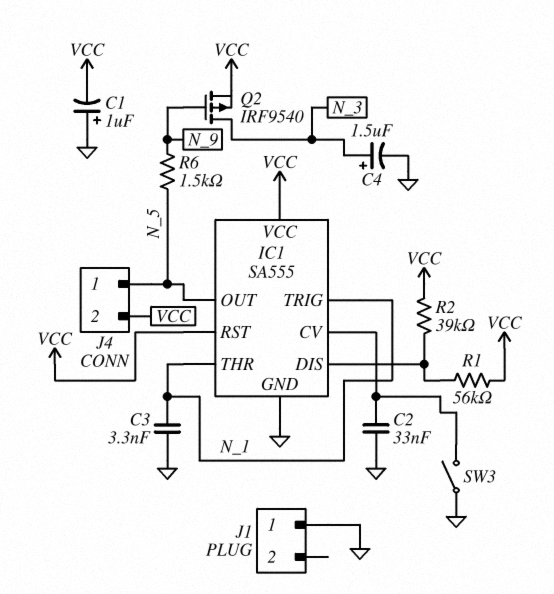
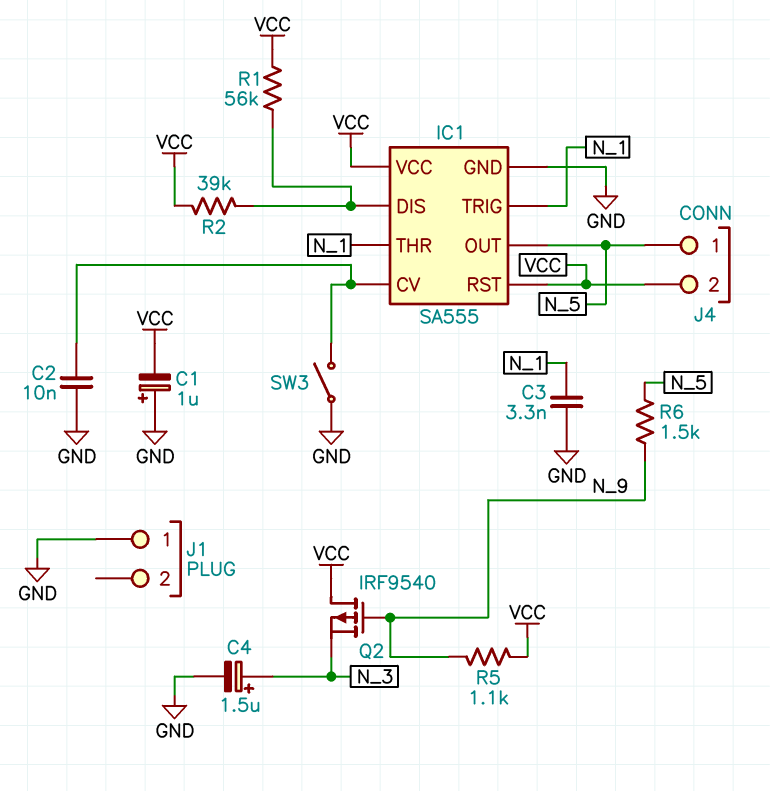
C2: 33nF (GND, IC1/CV) -> 10nF (GND, IC1/CV)
Q2: PMOS IRF9540 (G N_9, D N_3, S VCC) -> PMOS IRF9540 (G N_9, D VCC, S N_3)
R5: none -> 1.1k (N_9, VCC)

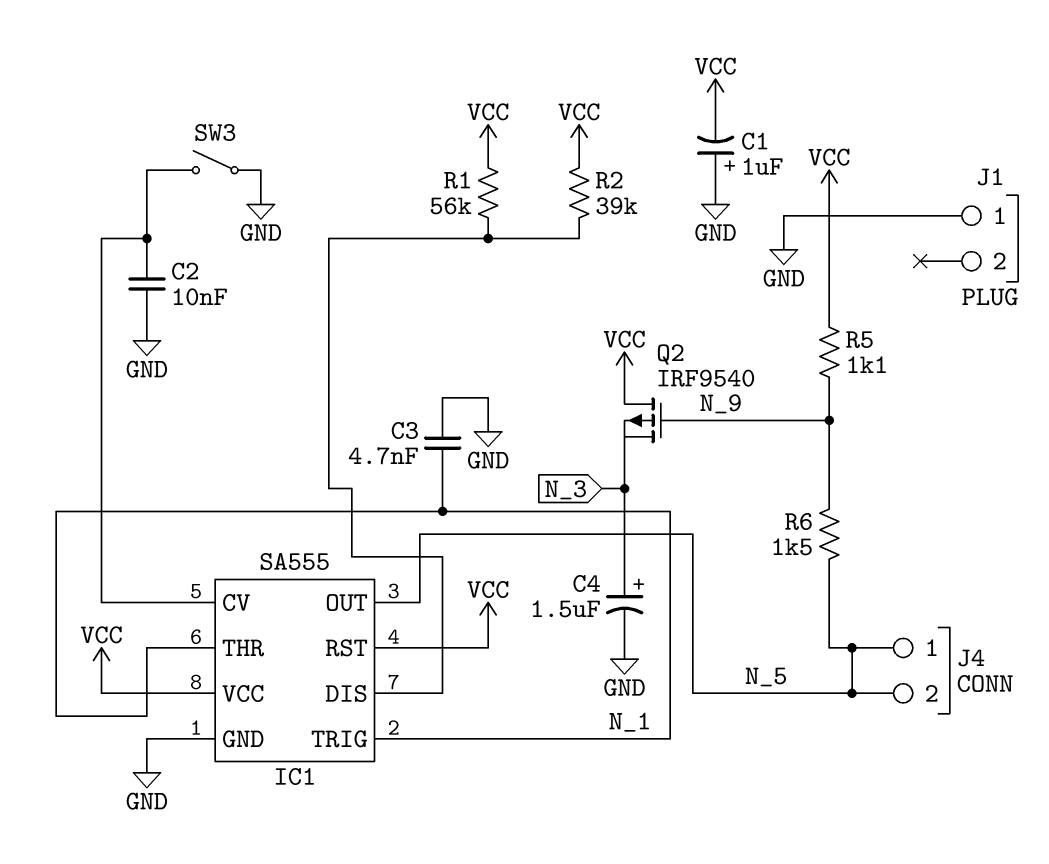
C3: 3.3nF (GND, N_1) -> 4.7nF (GND, N_1)
J4 pin 2: VCC -> N_5

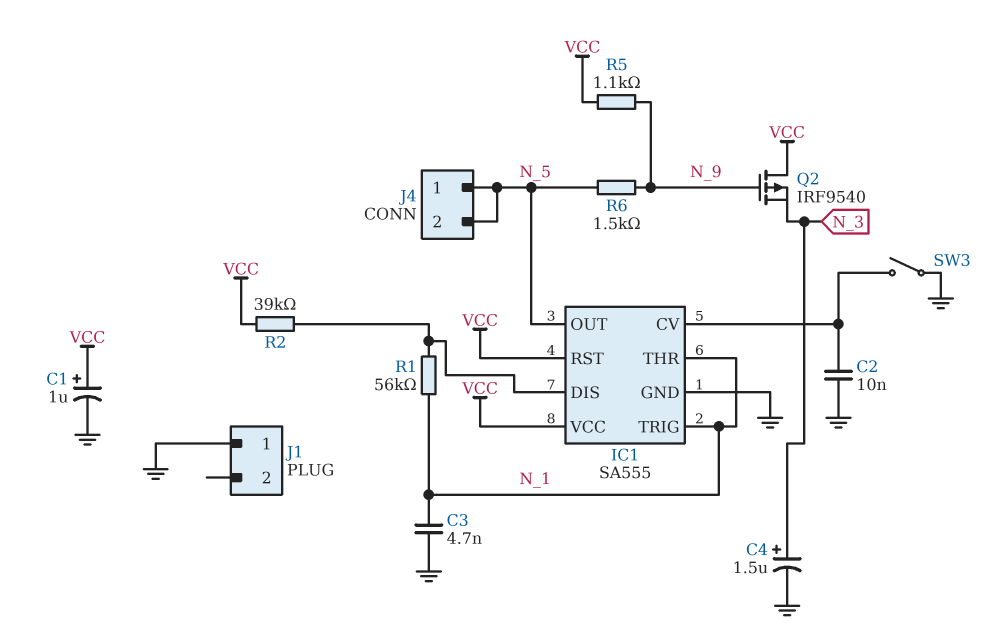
C1: 1uF (plus GND, minus VCC) -> 1uF (plus VCC, minus GND)
R1: 56k (IC1/DIS, VCC) -> 56k (IC1/DIS, N_1)

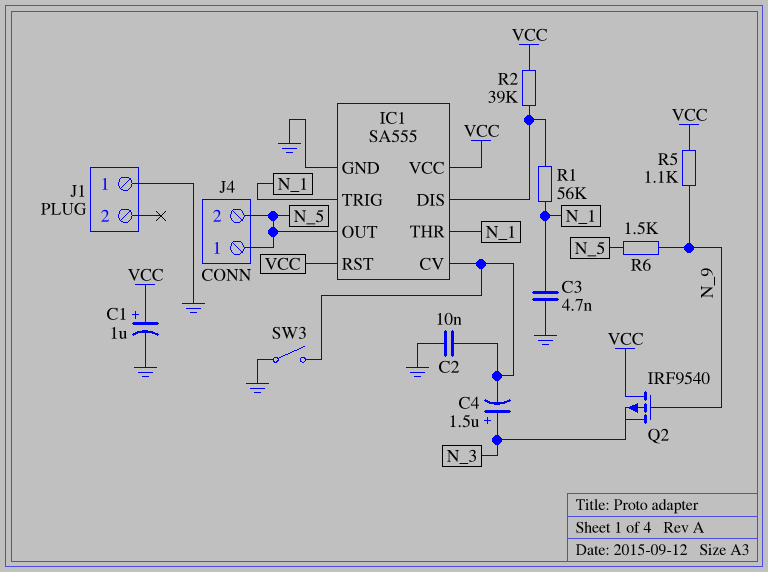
C4: 1.5uF (plus N_3, minus GND) -> 1.5uF (plus N_3, minus IC1/CV)

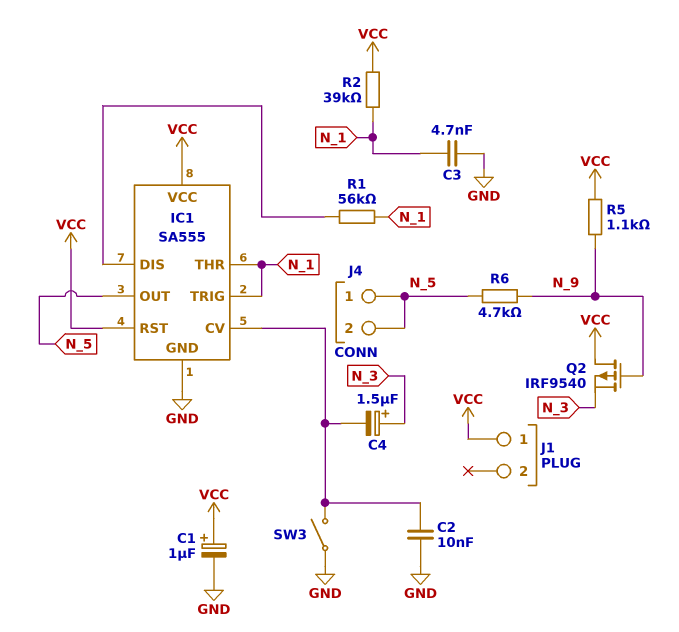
J1 pin 1: GND -> VCC
R2: 39k (IC1/DIS, VCC) -> 39k (N_1, VCC)
R6: 1.5k (N_5, N_9) -> 4.7k (N_5, N_9)

